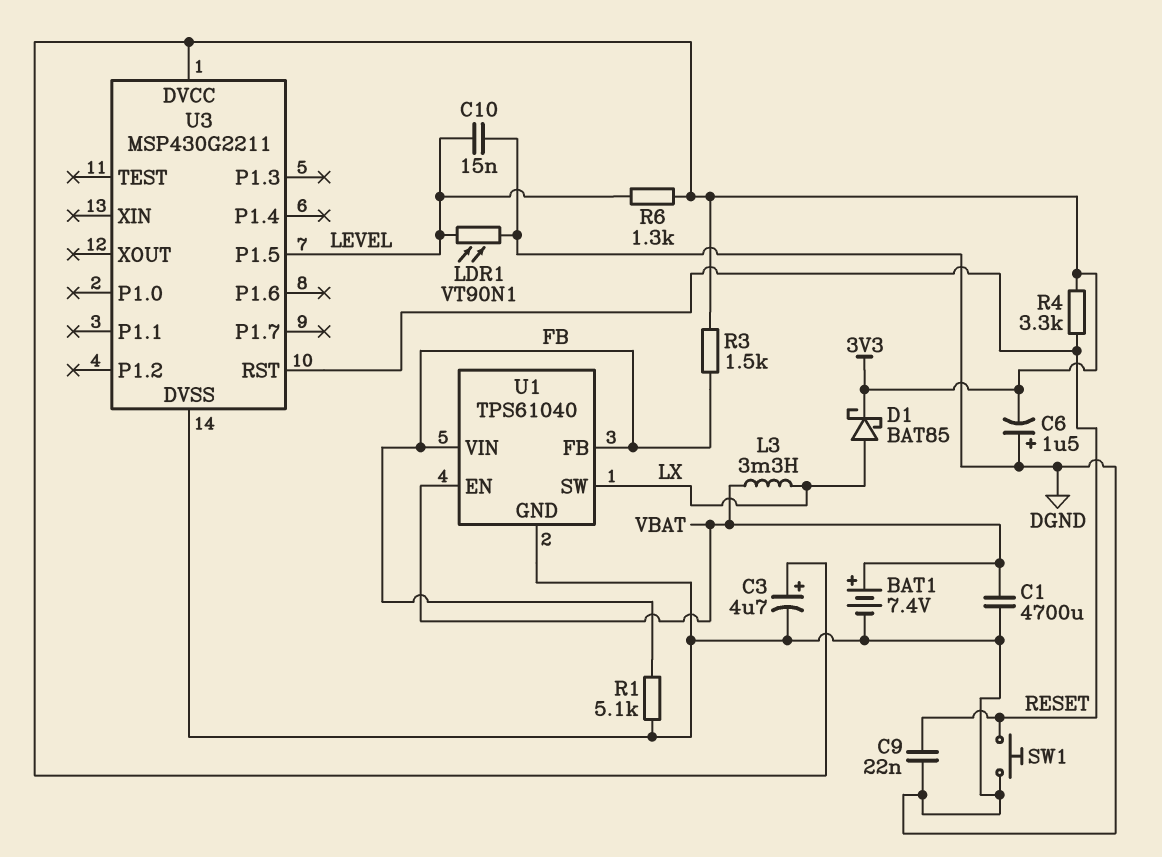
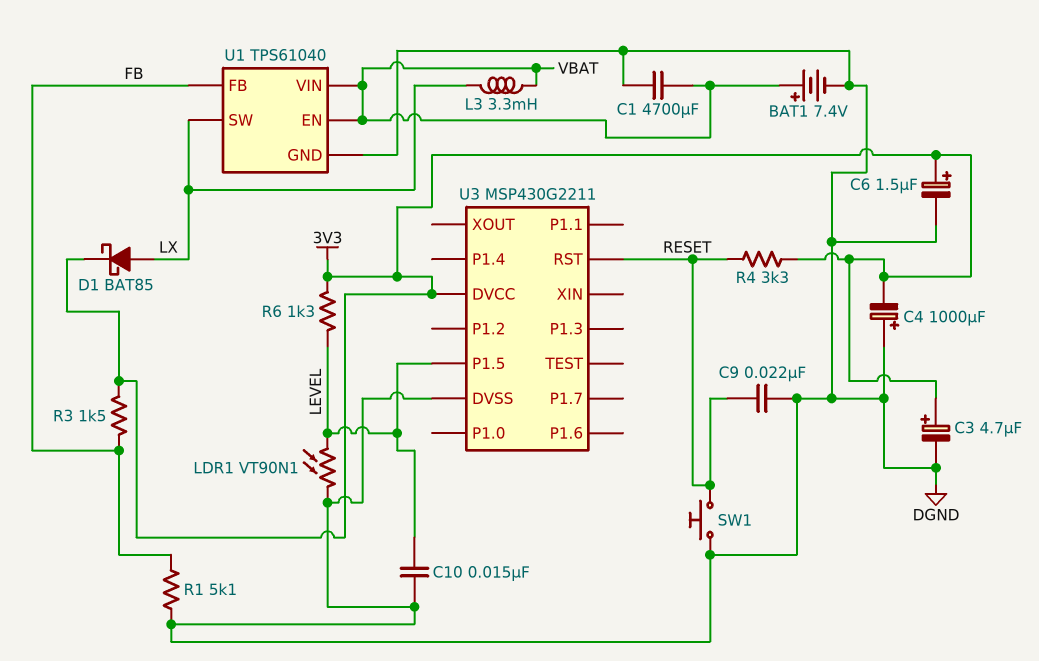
C4: none -> 1000uF (plus DGND, minus 3V3)
C6: 1.5uF (plus DGND, minus 3V3) -> 1.5uF (plus 3V3, minus DGND)
U1 pin VIN: FB -> VBAT

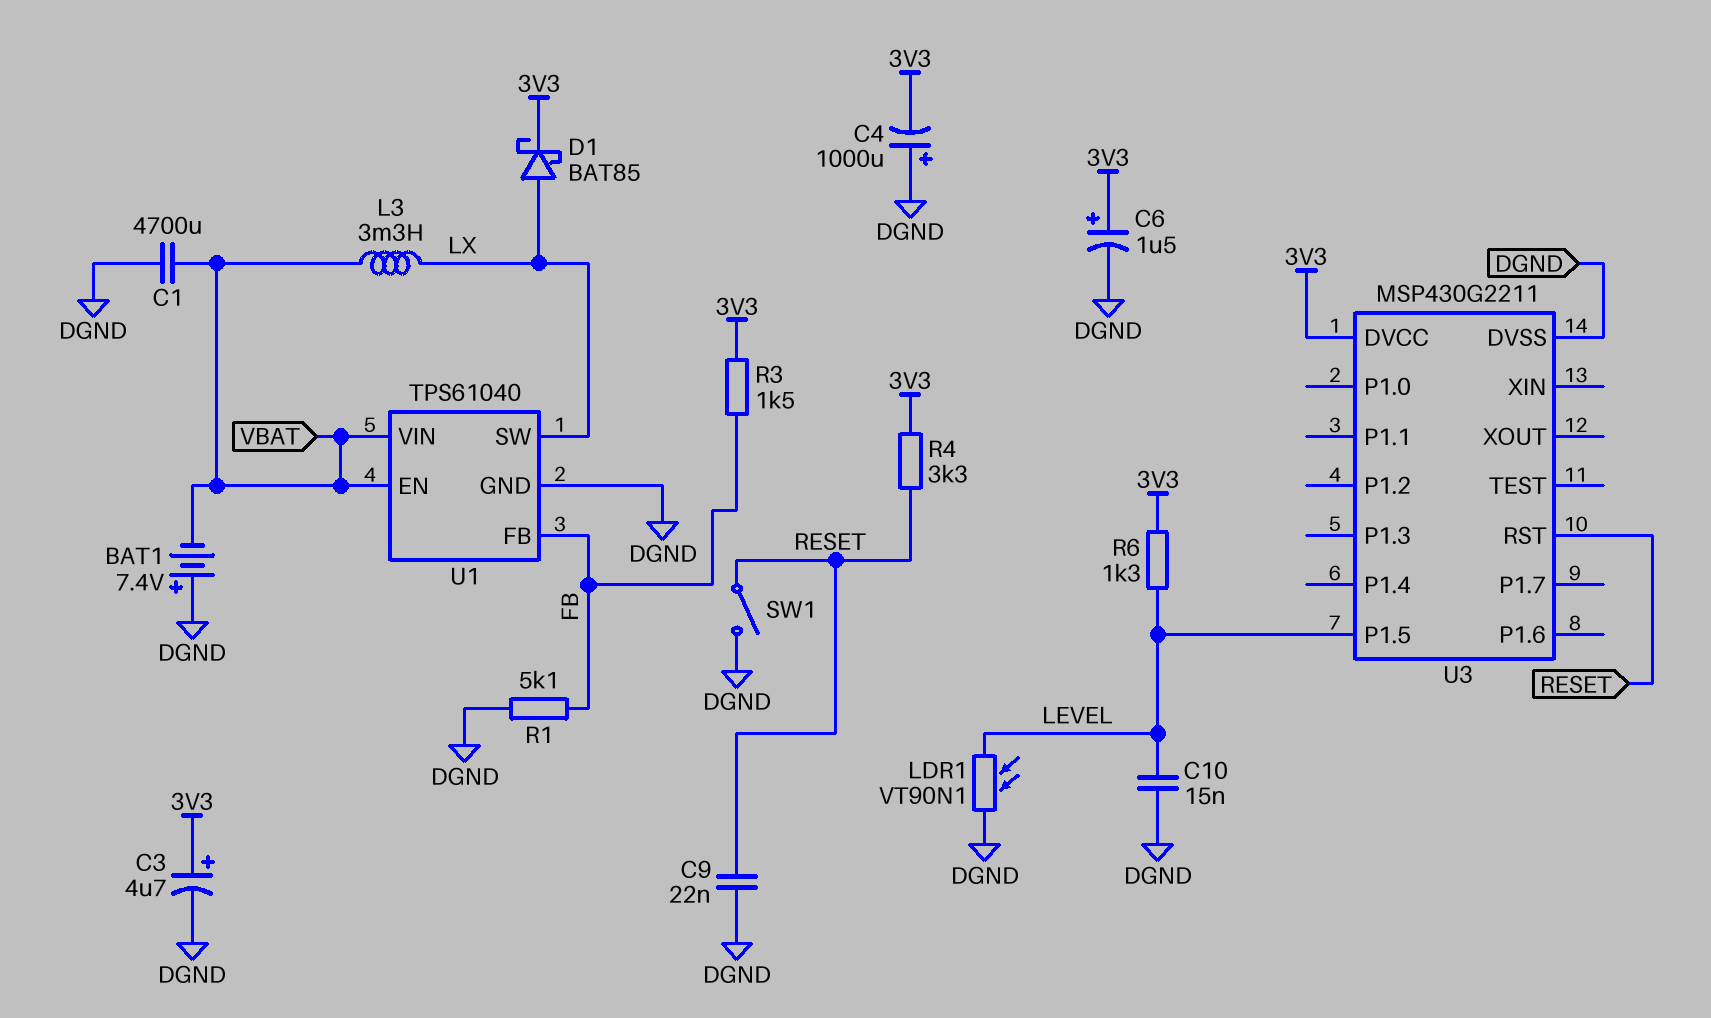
BAT1: 7.4V (plus VBAT, minus DGND) -> 7.4V (plus DGND, minus VBAT)
SW1: button (DGND, RESET) -> switch (DGND, RESET)

